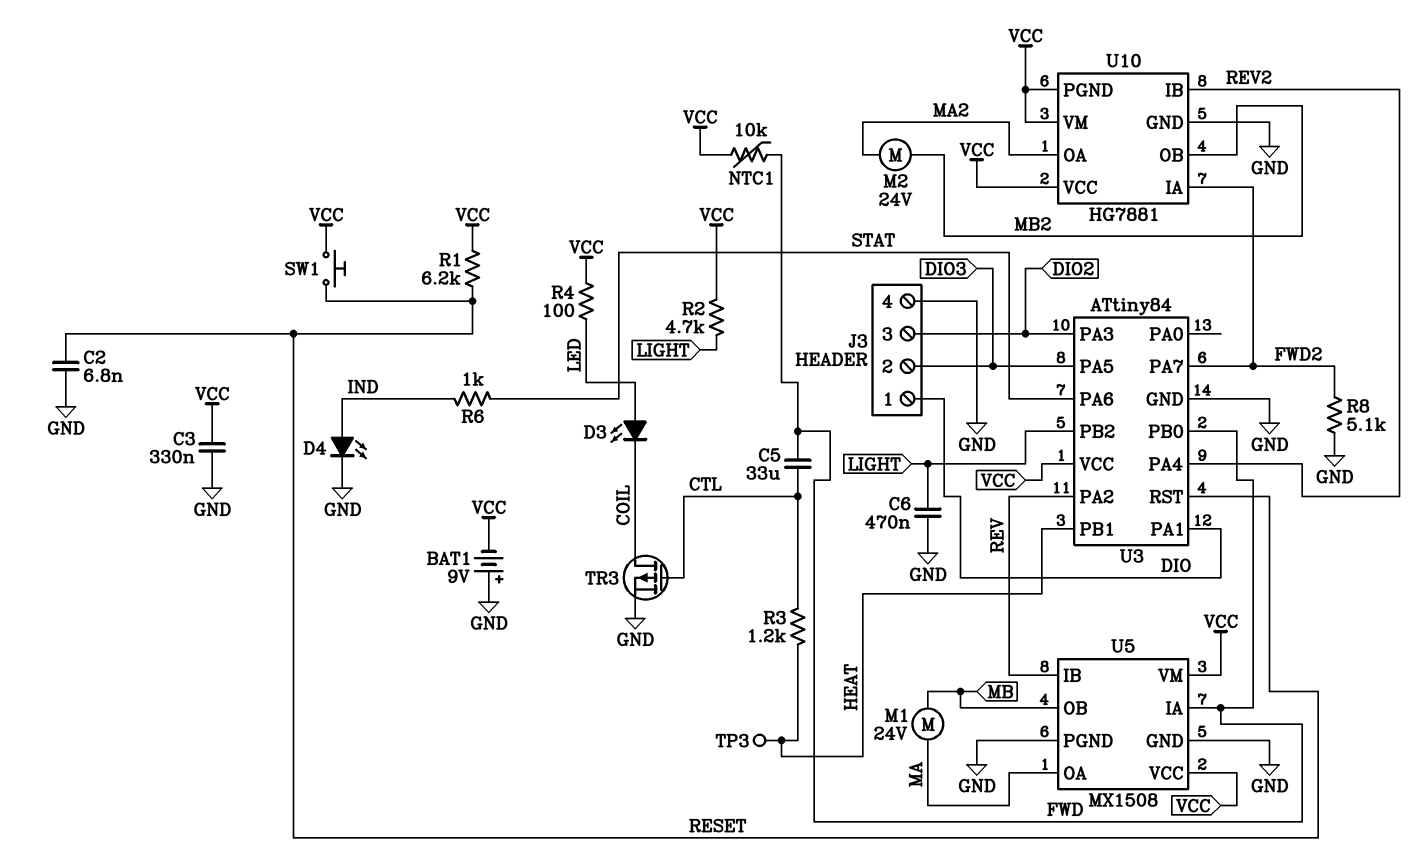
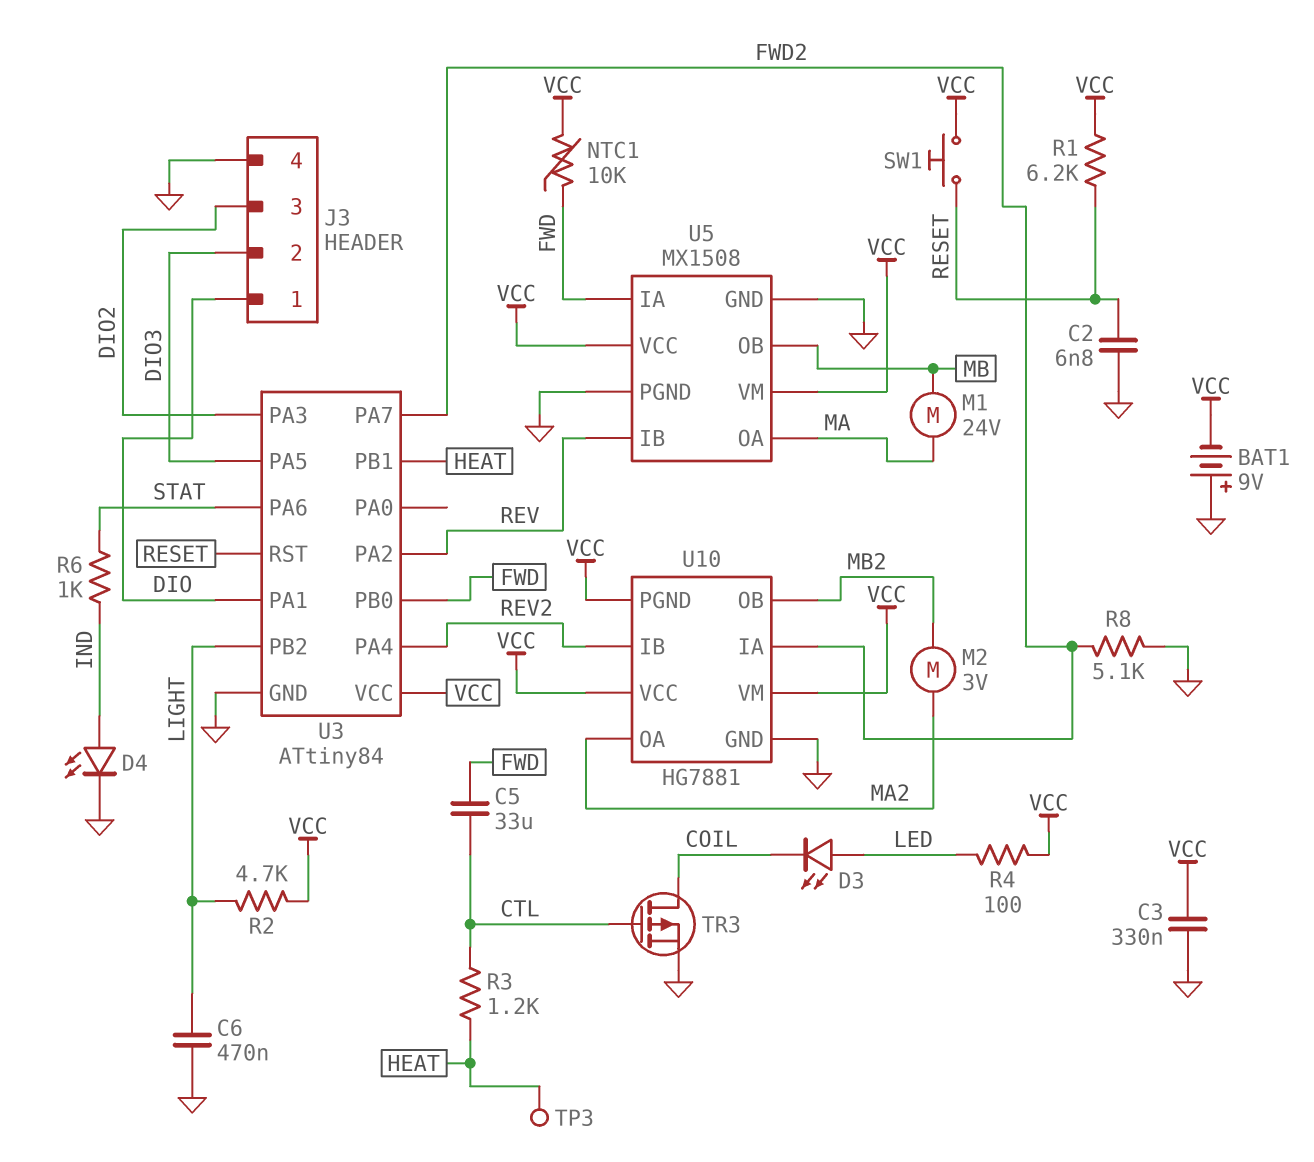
M2: motor 24V (MA2, MB2) -> motor 3V (MA2, MB2)

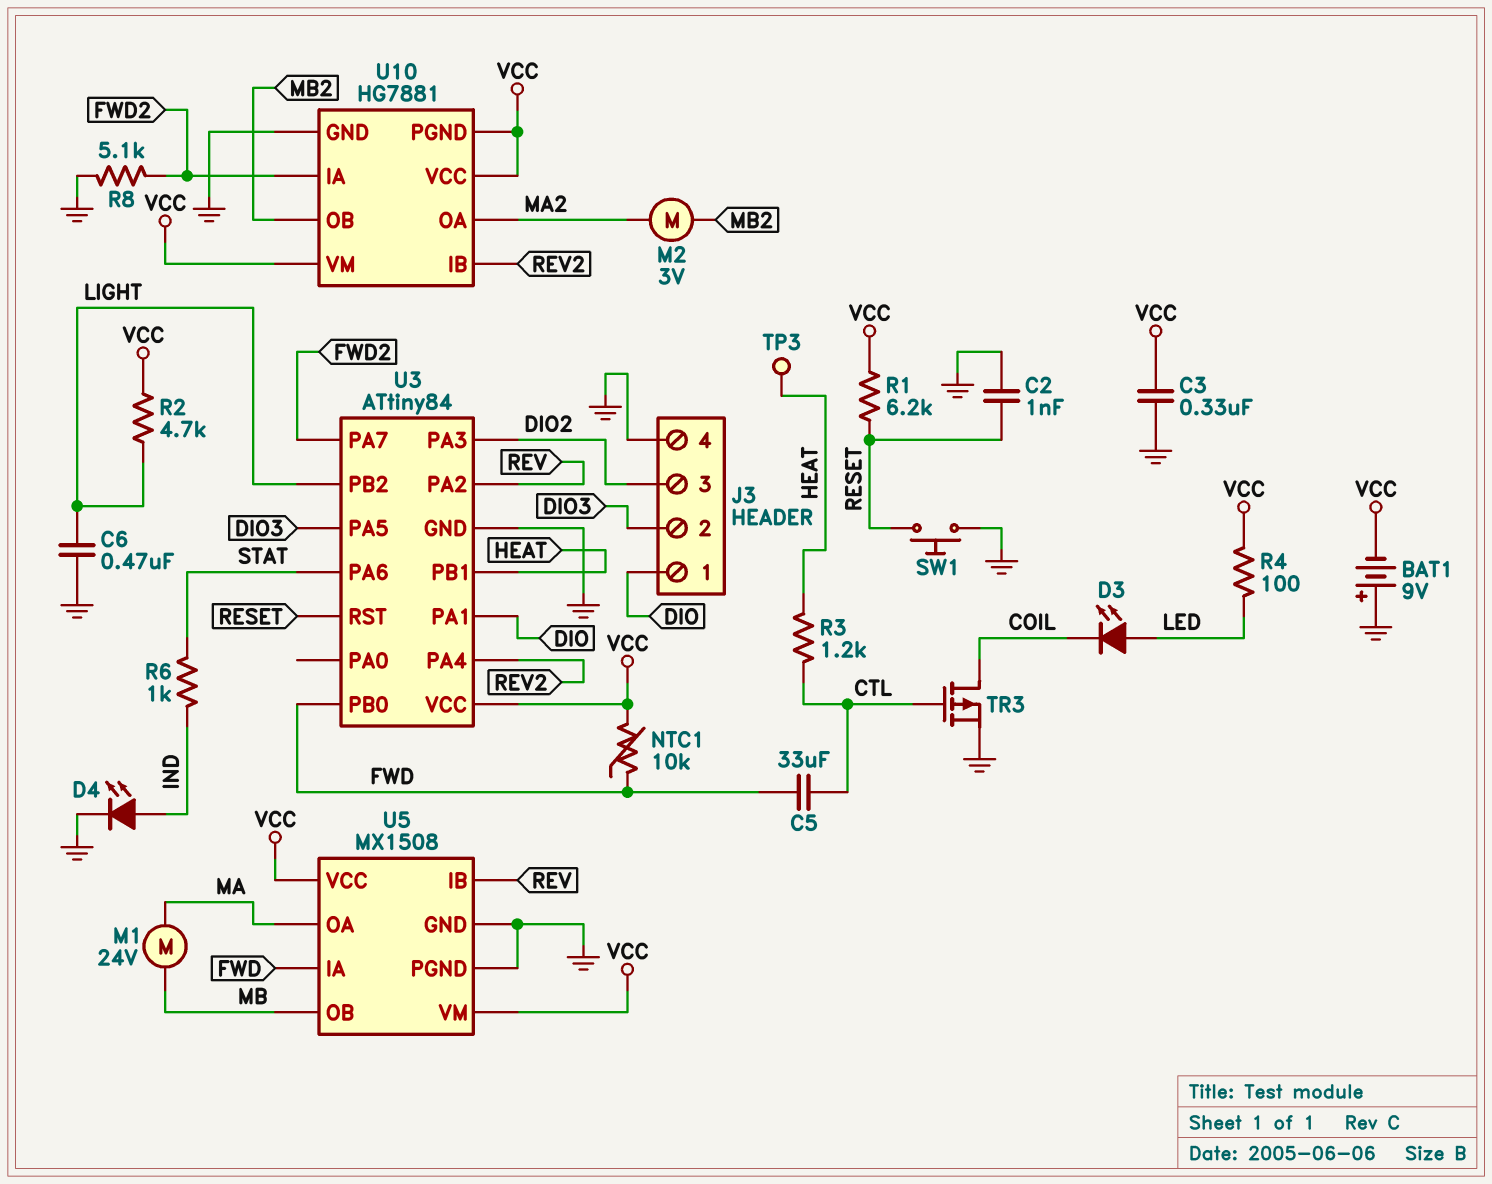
C2: 6.8nF (GND, RESET) -> 1nF (GND, RESET)
SW1: button (RESET, VCC) -> button (GND, RESET)

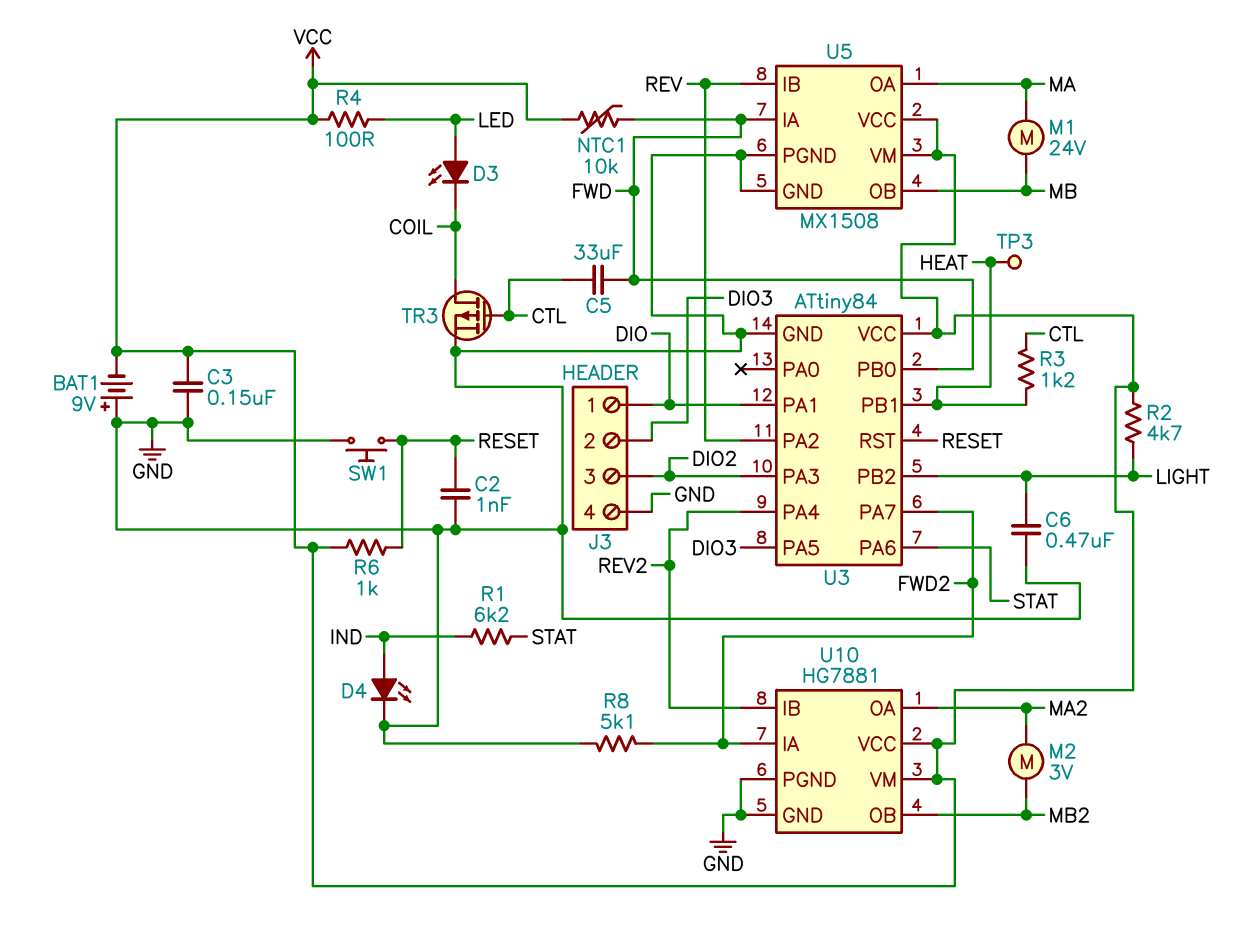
C3: 330nF (GND, VCC) -> 150nF (GND, VCC)
R1: 6.2k (RESET, VCC) -> 6.2k (IND, STAT)
R6: 1k (IND, STAT) -> 1k (RESET, VCC)
U10 pin PGND: VCC -> GND

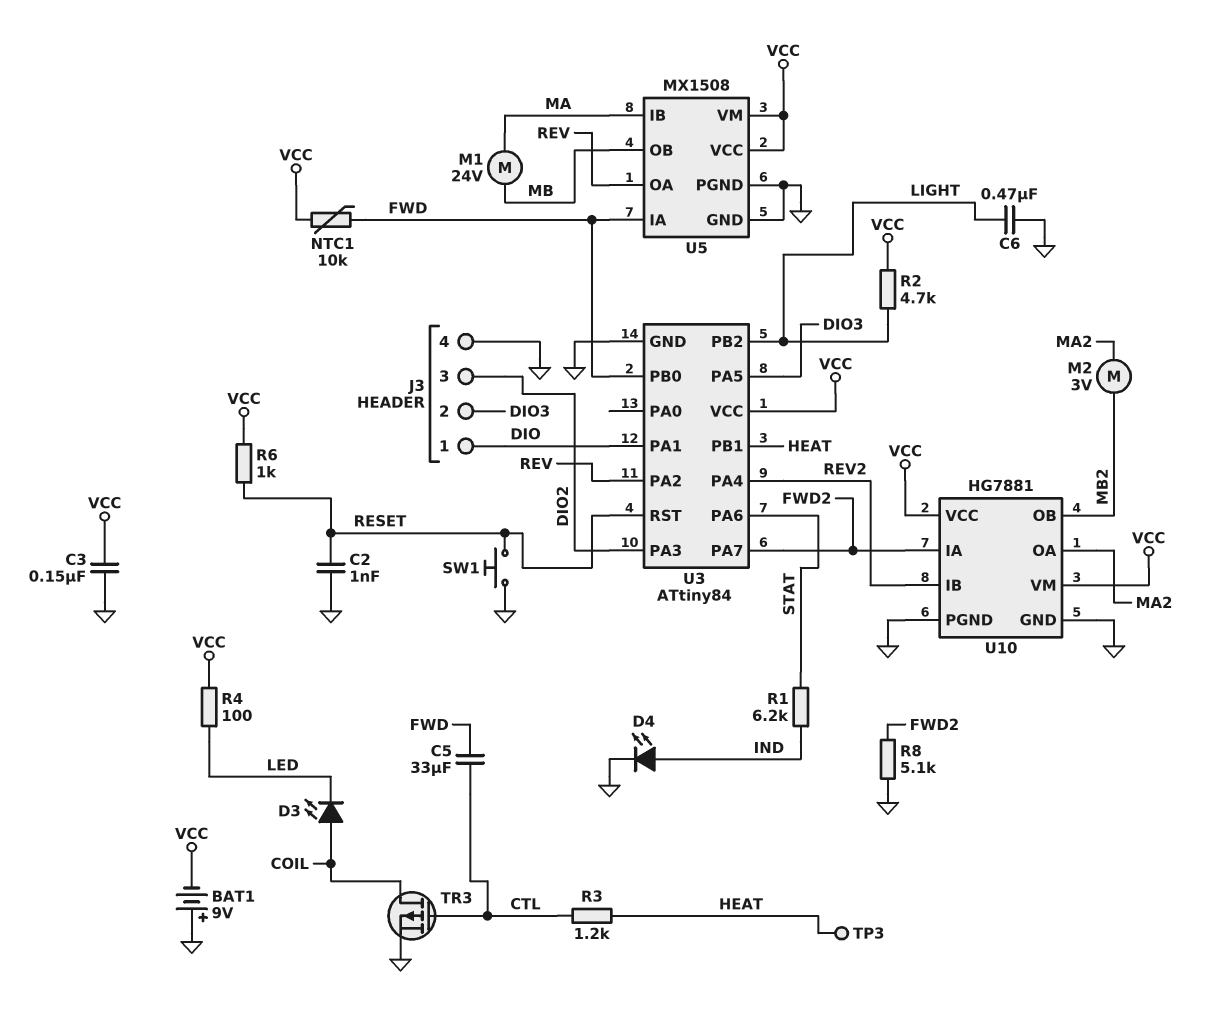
D3: LED (A LED, K COIL) -> LED (A COIL, K LED)
U5 pin IB: REV -> MA
U5 pin OA: MA -> REV

